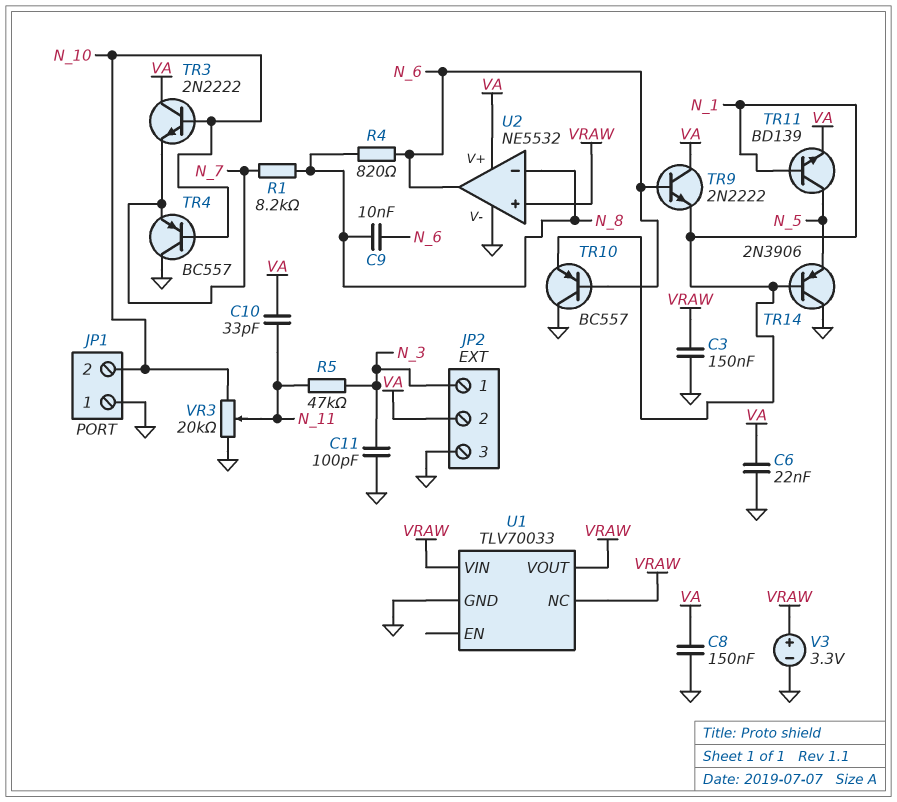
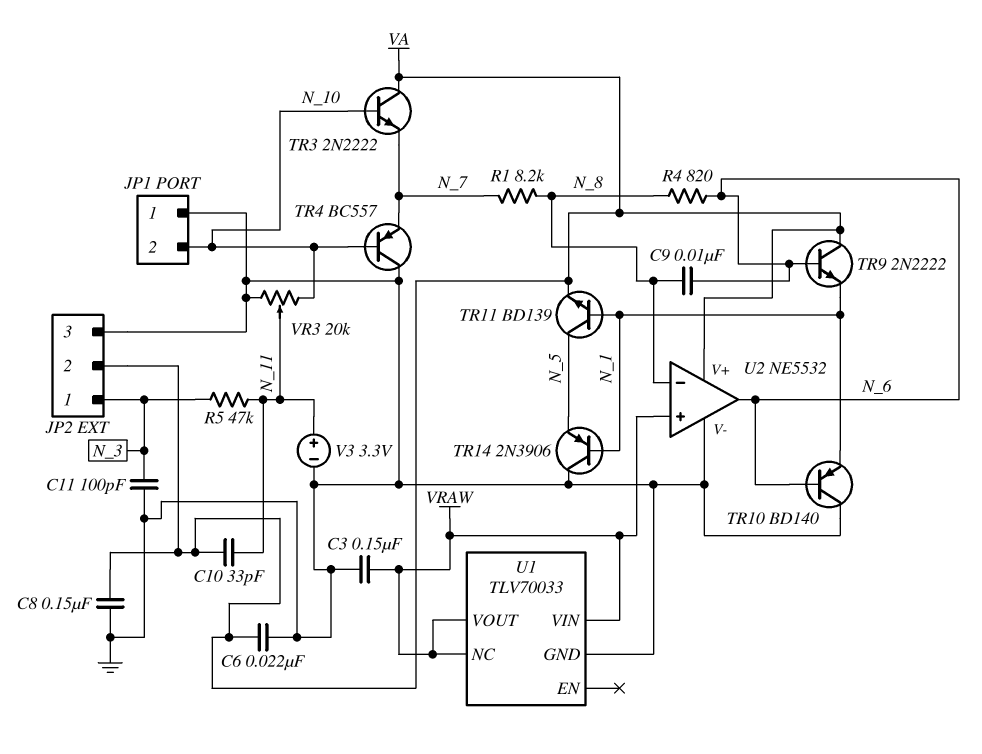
TR10: PNP BC557 (B N_6, C GND, E N_1) -> PNP BD140 (B N_6, C GND, E N_1)
V3: 3.3V (plus VRAW, minus GND) -> 3.3V (plus N_11, minus GND)

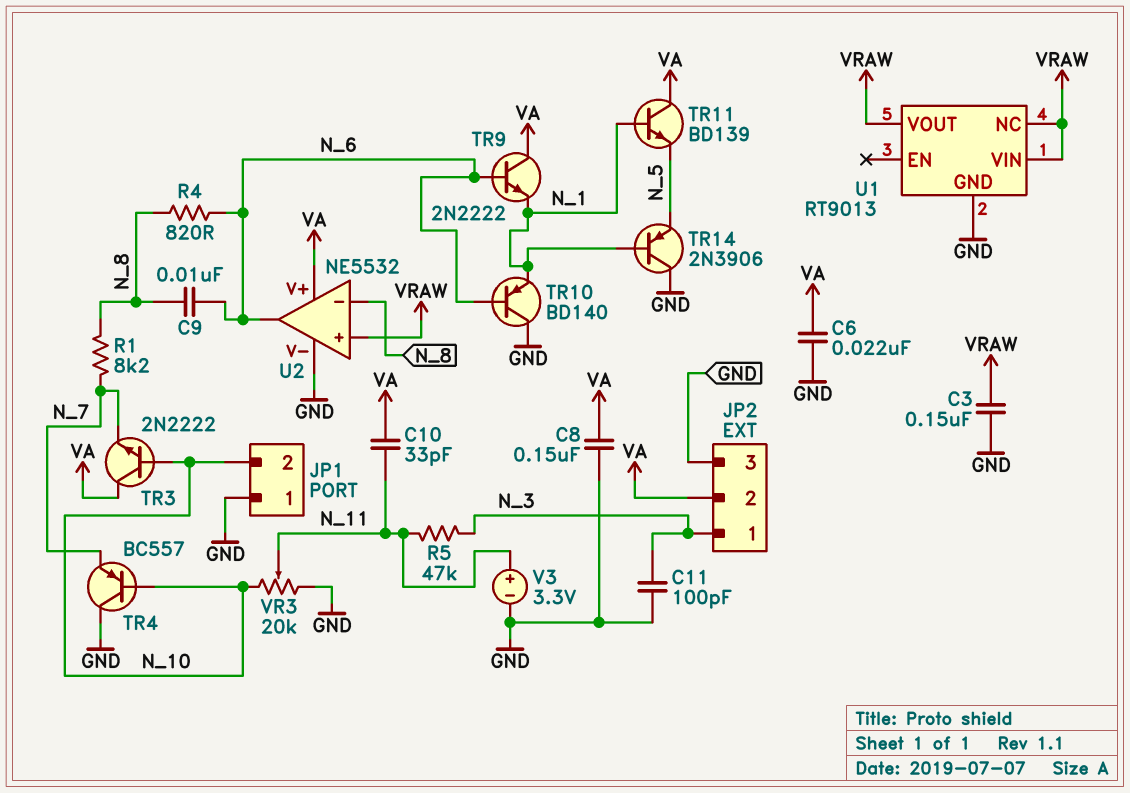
TR11: NPN BD139 (B N_1, C N_5, E VA) -> NPN BD139 (B N_1, C VA, E N_5)
U1: TLV70033 -> RT9013

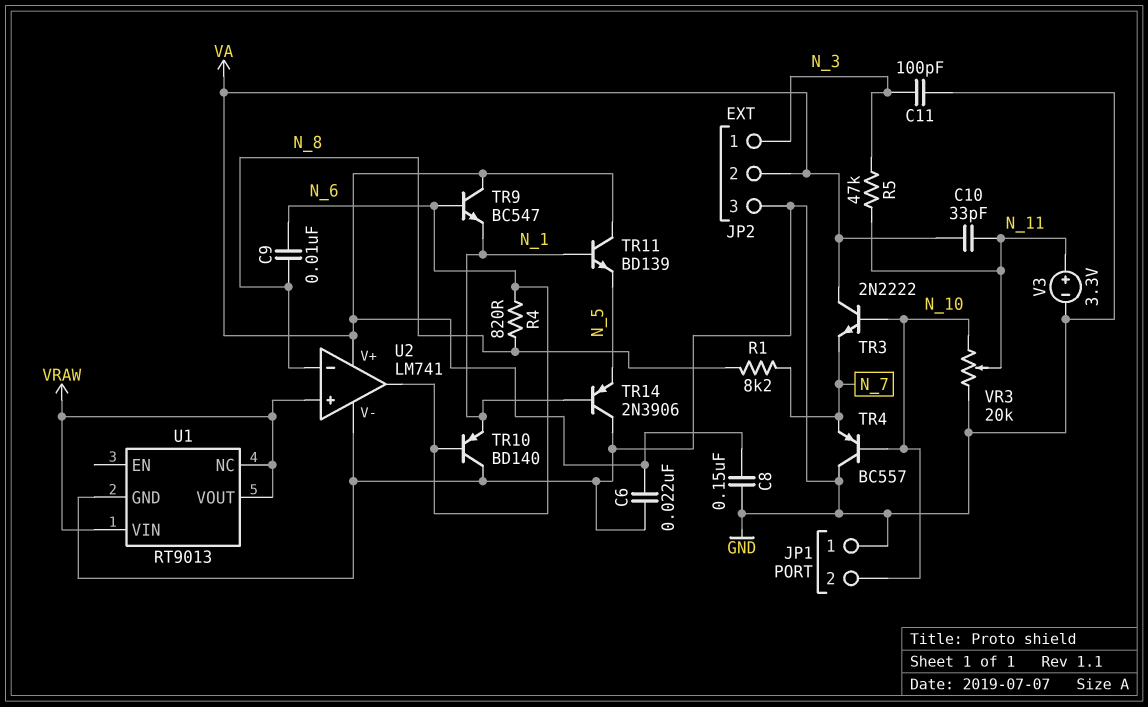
C3: 150nF (GND, VRAW) -> none
TR9: NPN 2N2222 (B N_6, C VA, E N_1) -> NPN BC547 (B N_6, C VA, E N_1)
U2: NE5532 -> LM741

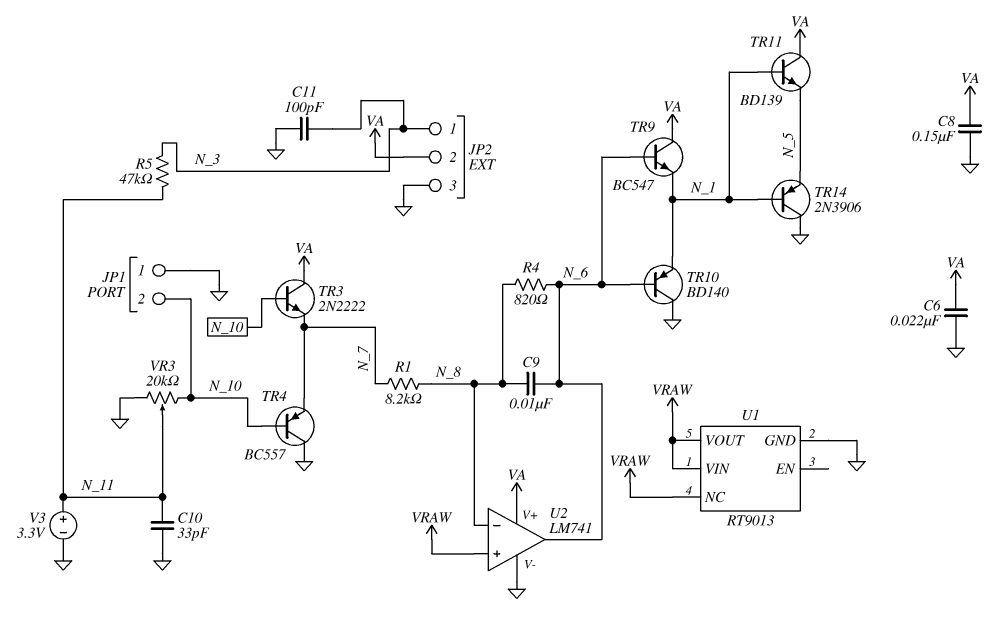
C10: 33pF (N_11, VA) -> 33pF (GND, N_11)

